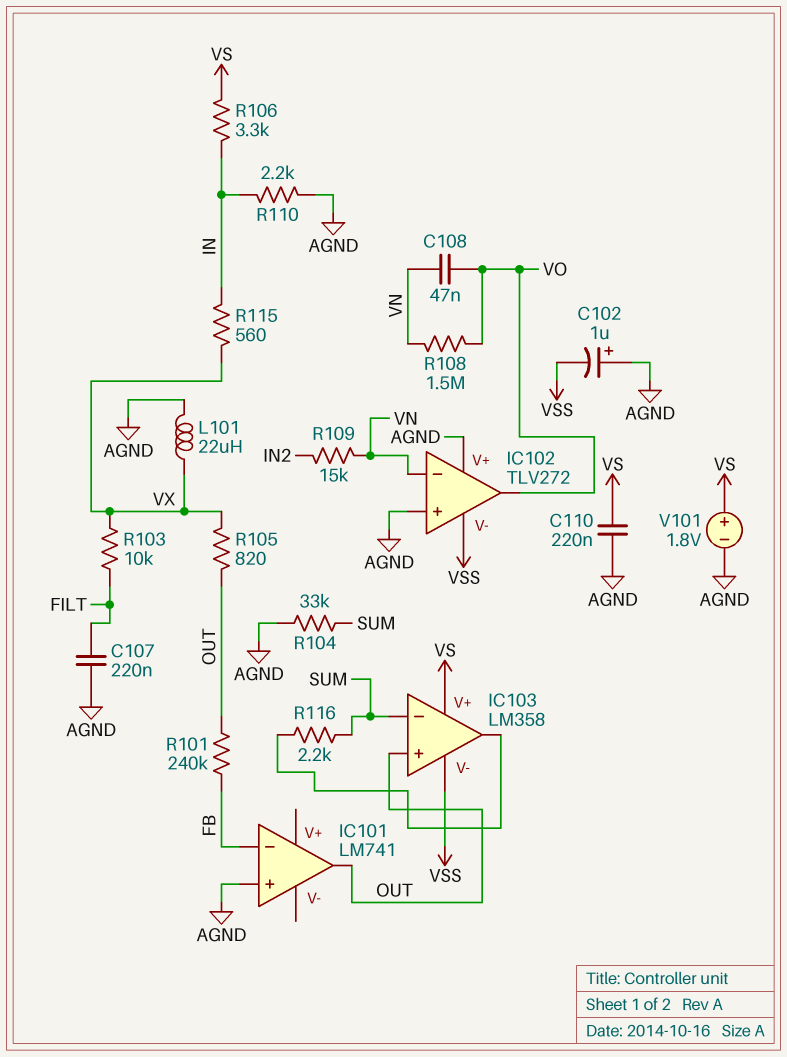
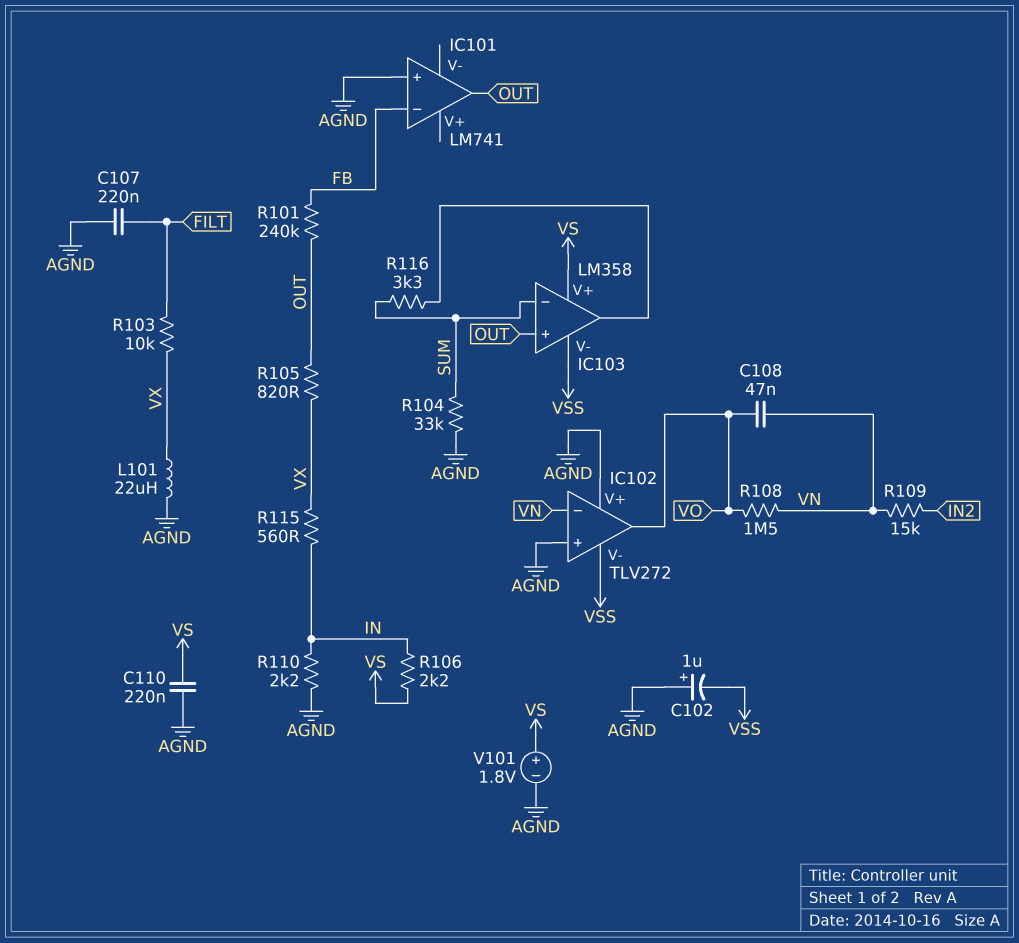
R106: 3.3k (IN, VS) -> 2.2k (IN, VS)
R116: 2.2k (IC103/out, SUM) -> 3.3k (IC103/out, SUM)

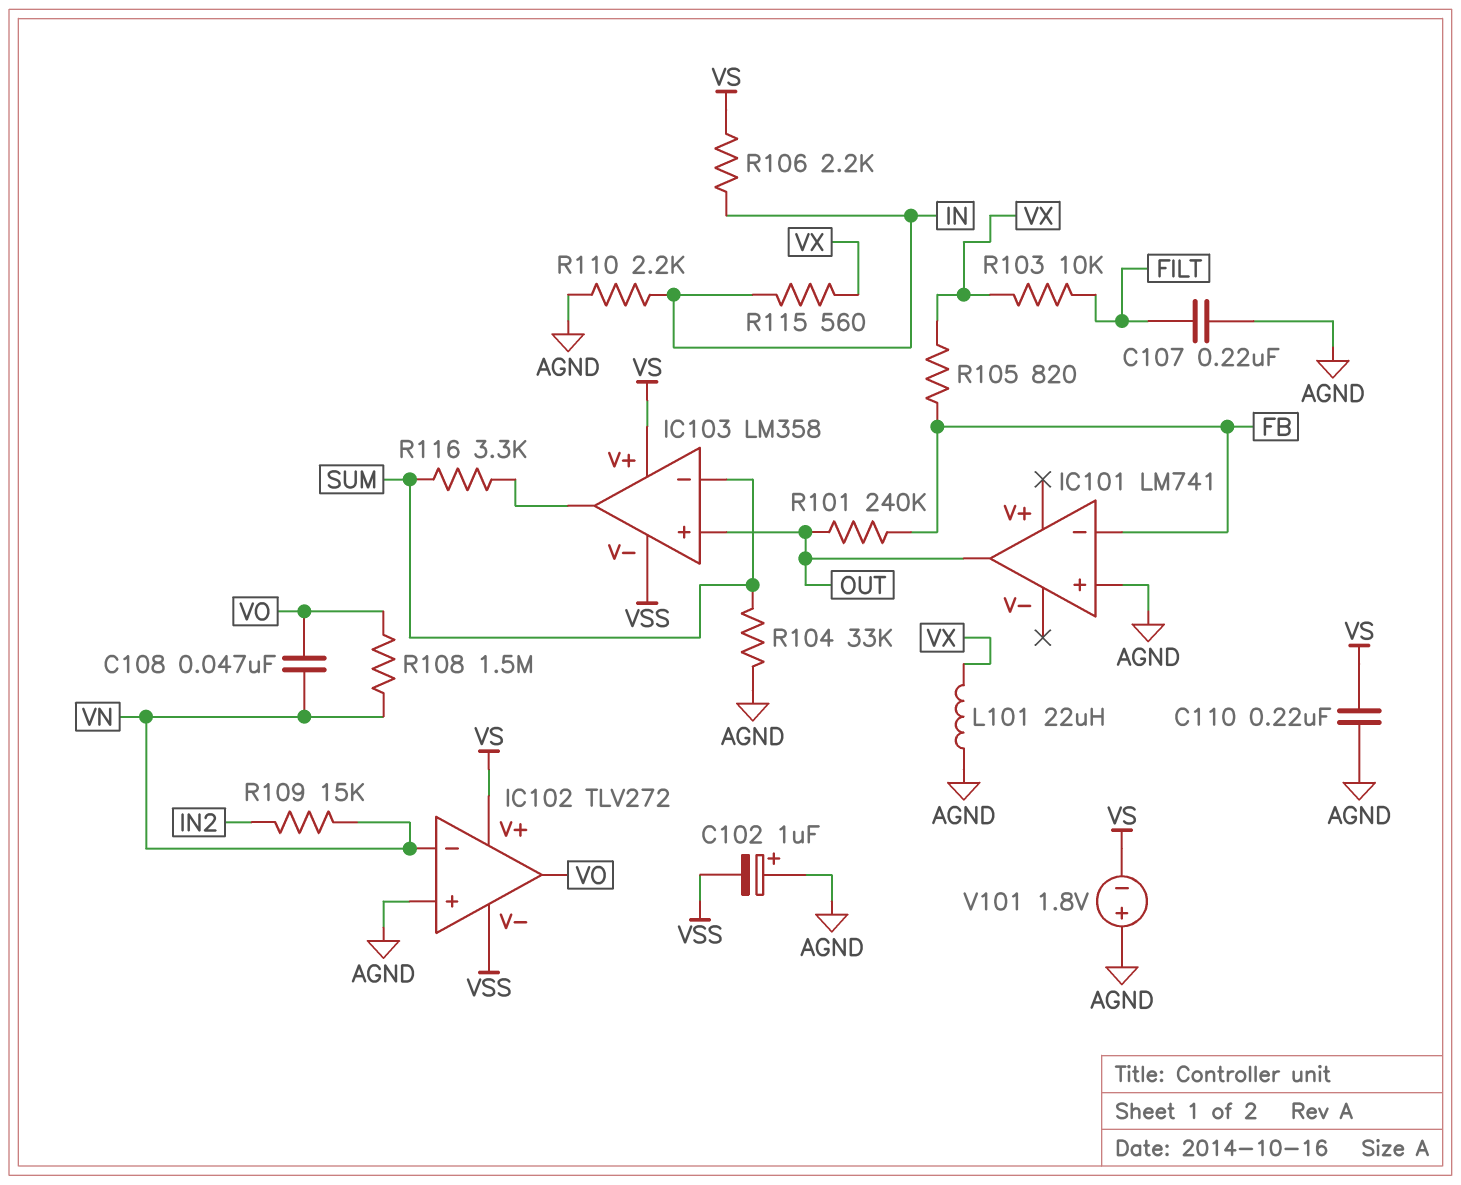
IC102 pin V+: AGND -> VS
R105: 820 (OUT, VX) -> 820 (FB, VX)
V101: 1.8V (plus VS, minus AGND) -> 1.8V (plus AGND, minus VS)

